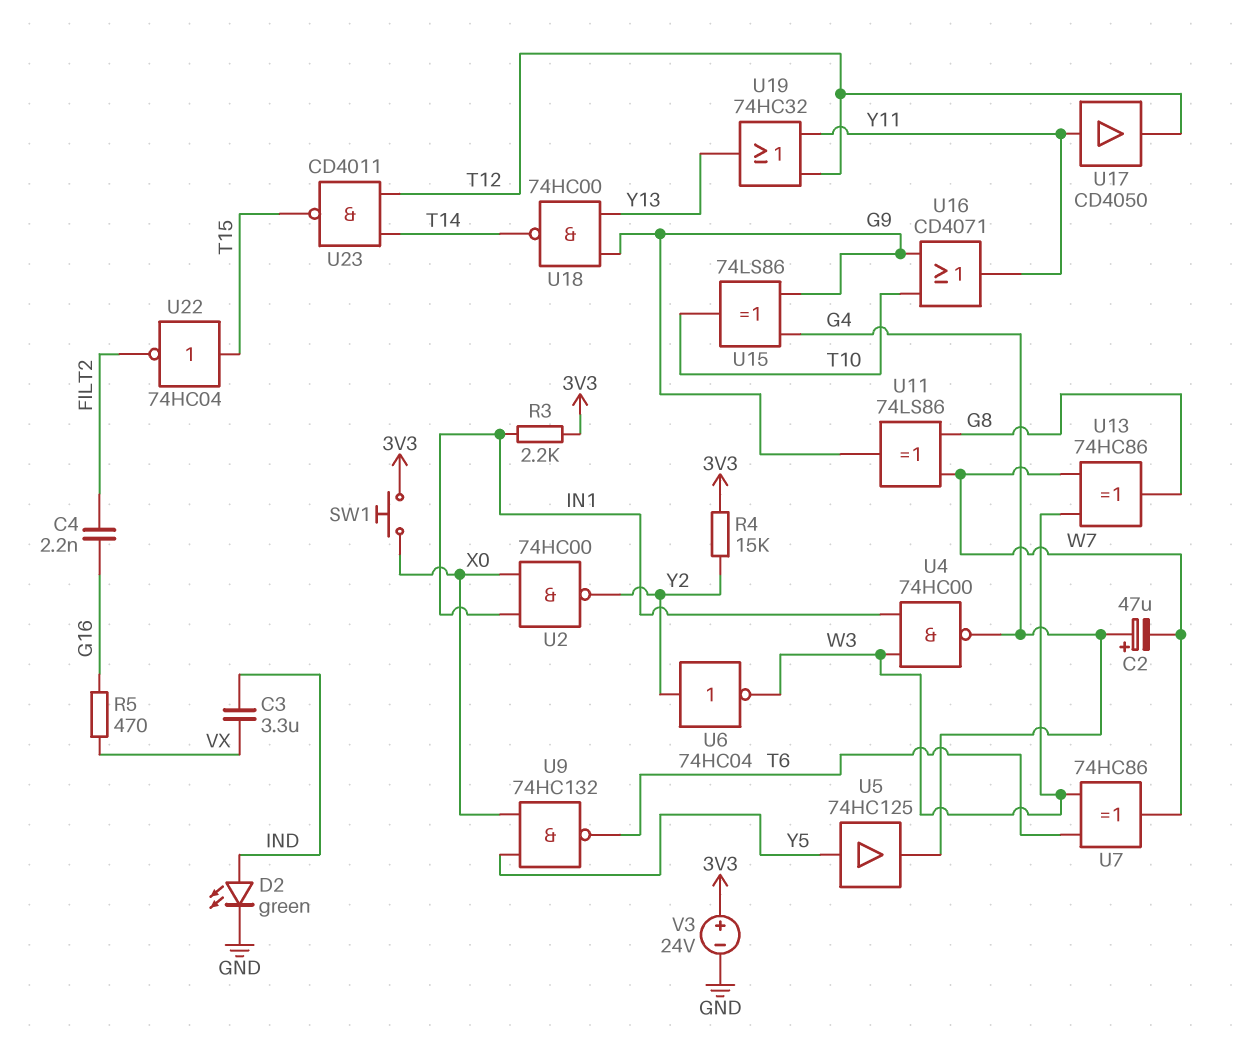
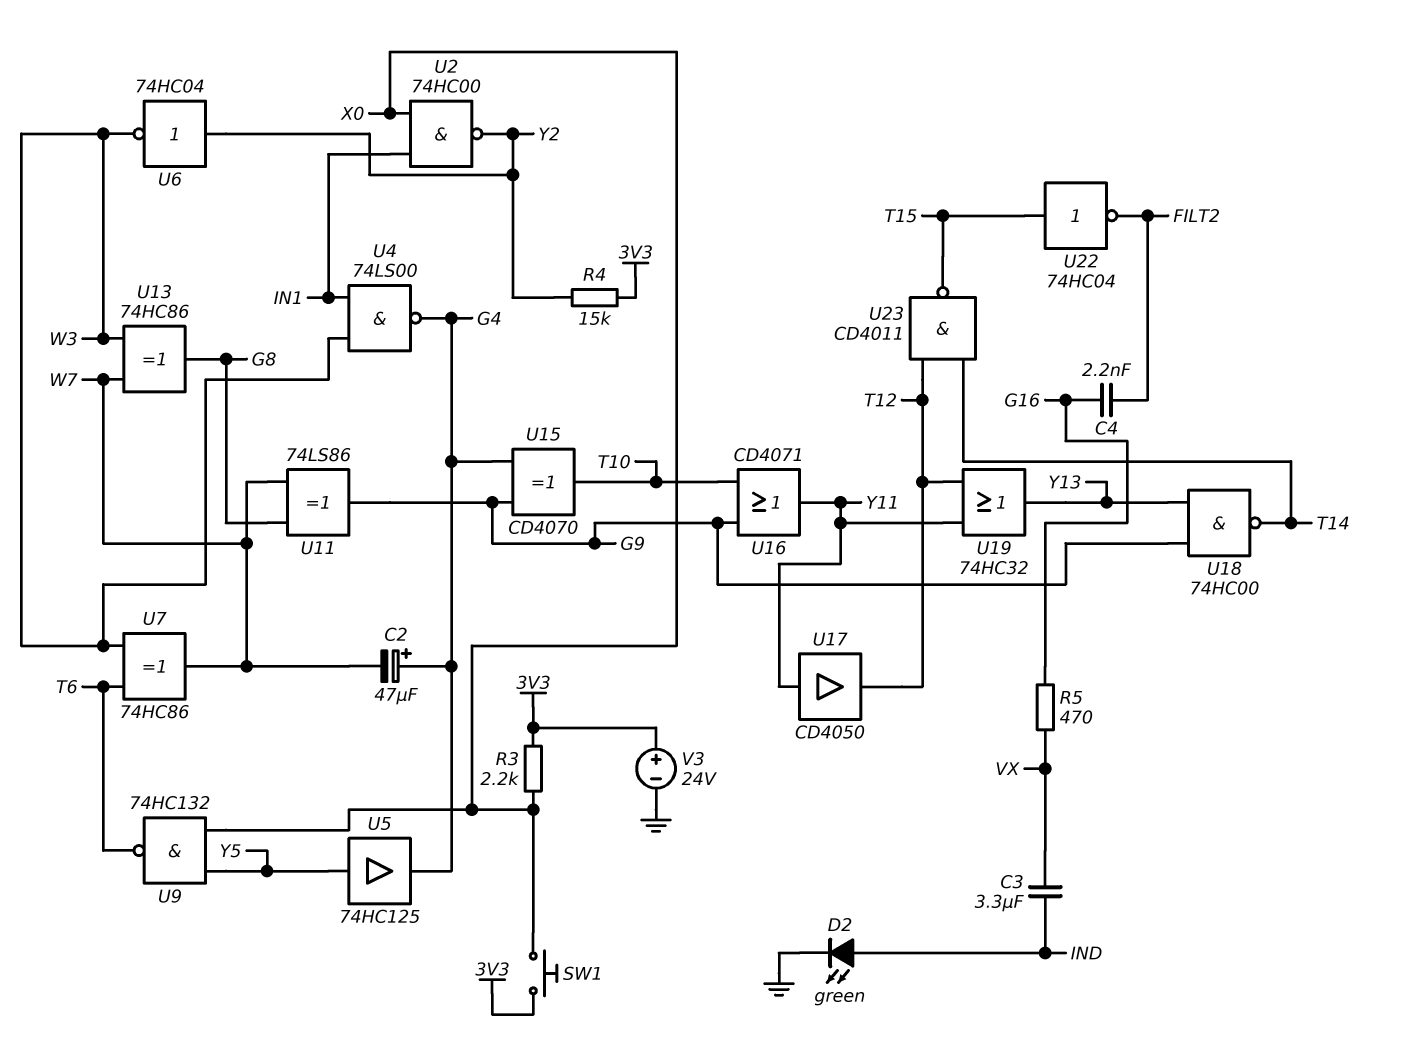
R3: 2.2k (3V3, IN1) -> 2.2k (3V3, X0)
U4: NAND 74HC00 (in IN1, in W3, out G4) -> NAND 74LS00 (in IN1, in W3, out G4)
U15: XOR 74LS86 (in G4, in G9, out T10) -> XOR CD4070 (in G4, in G9, out T10)

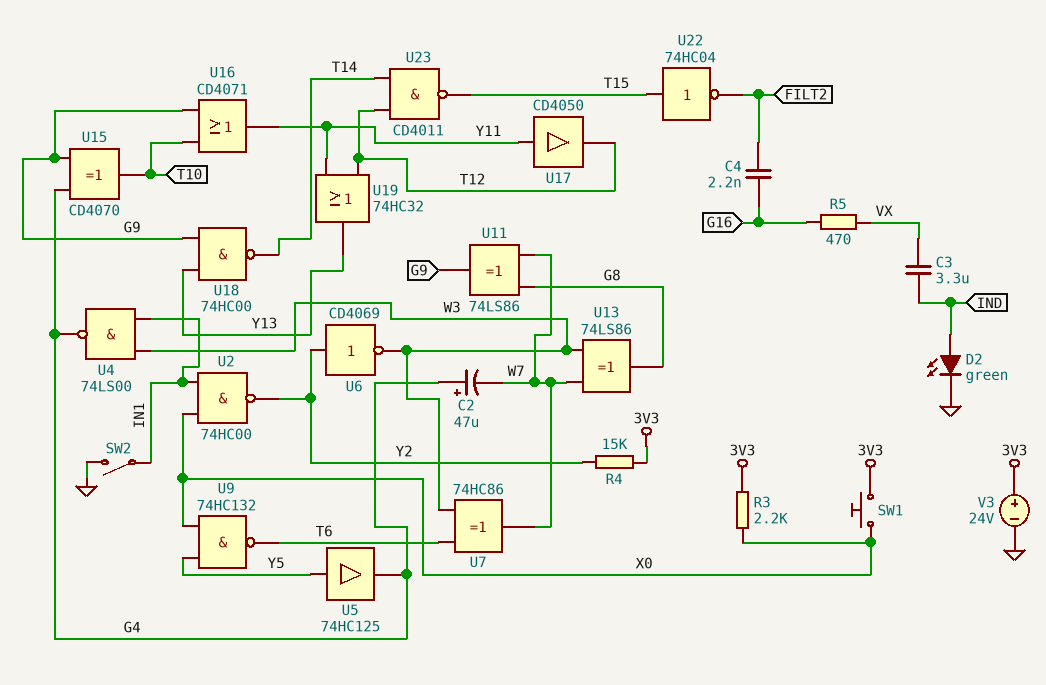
SW2: none -> switch (GND, IN1)
U6: NOT 74HC04 (in Y2, out W3) -> NOT CD4069 (in Y2, out W3)
U13: XOR 74HC86 (in W3, in W7, out G8) -> XOR 74LS86 (in W3, in W7, out G8)

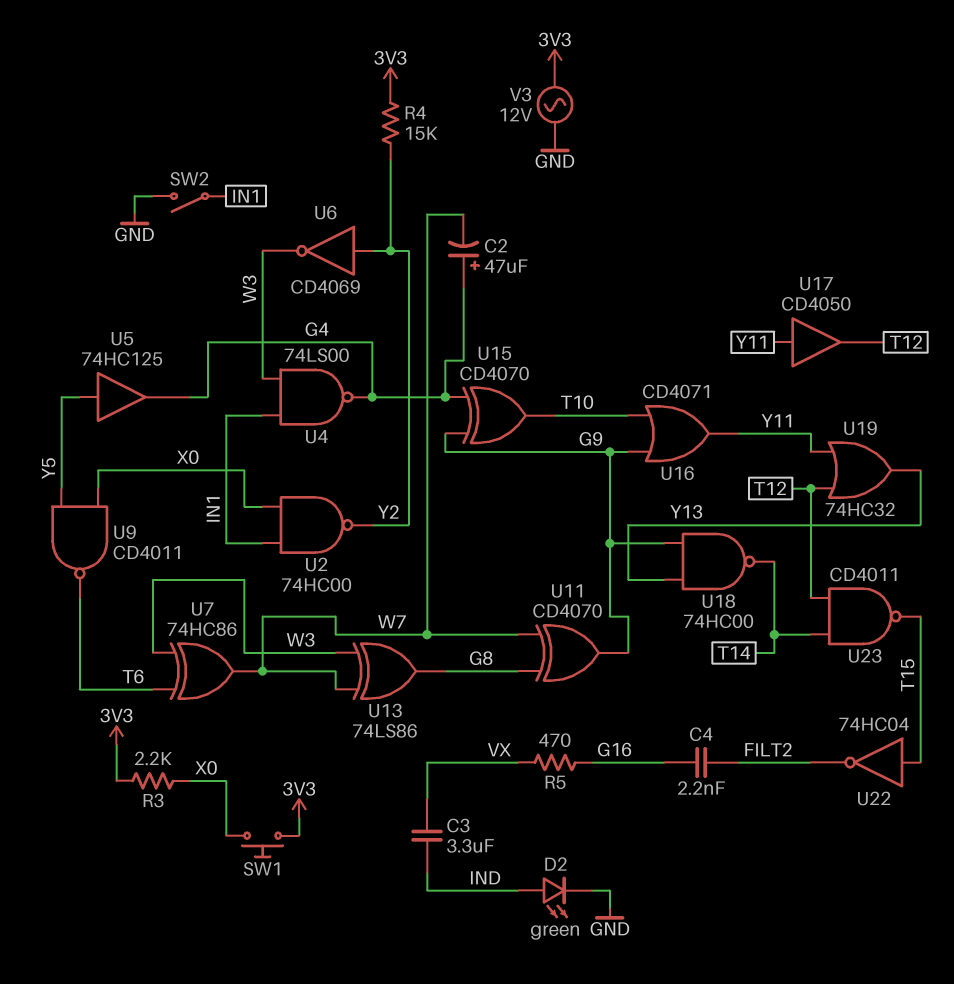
U9: NAND 74HC132 (in X0, in Y5, out T6) -> NAND CD4011 (in X0, in Y5, out T6)
U11: XOR 74LS86 (in G8, in W7, out G9) -> XOR CD4070 (in G8, in W7, out G9)
V3: 24V (plus 3V3, minus GND) -> AC 12V (3V3, GND)

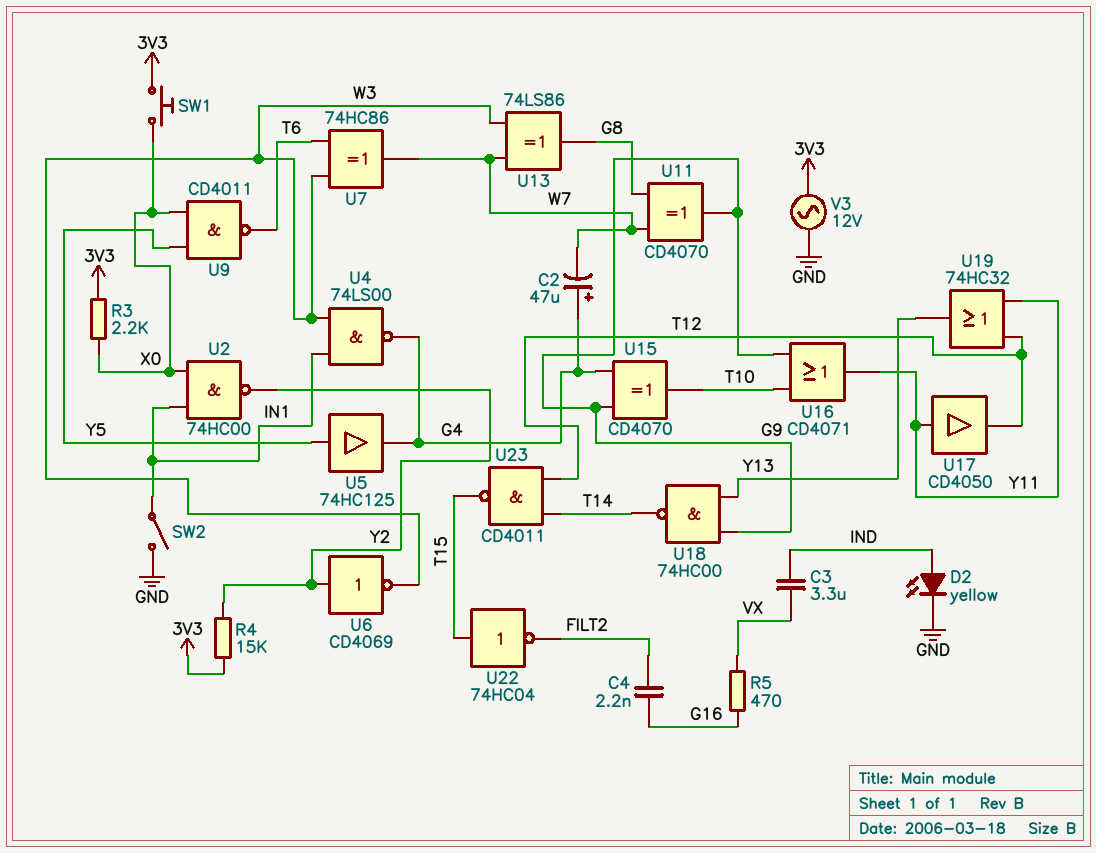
D2: LED green (A IND, K GND) -> LED yellow (A IND, K GND)

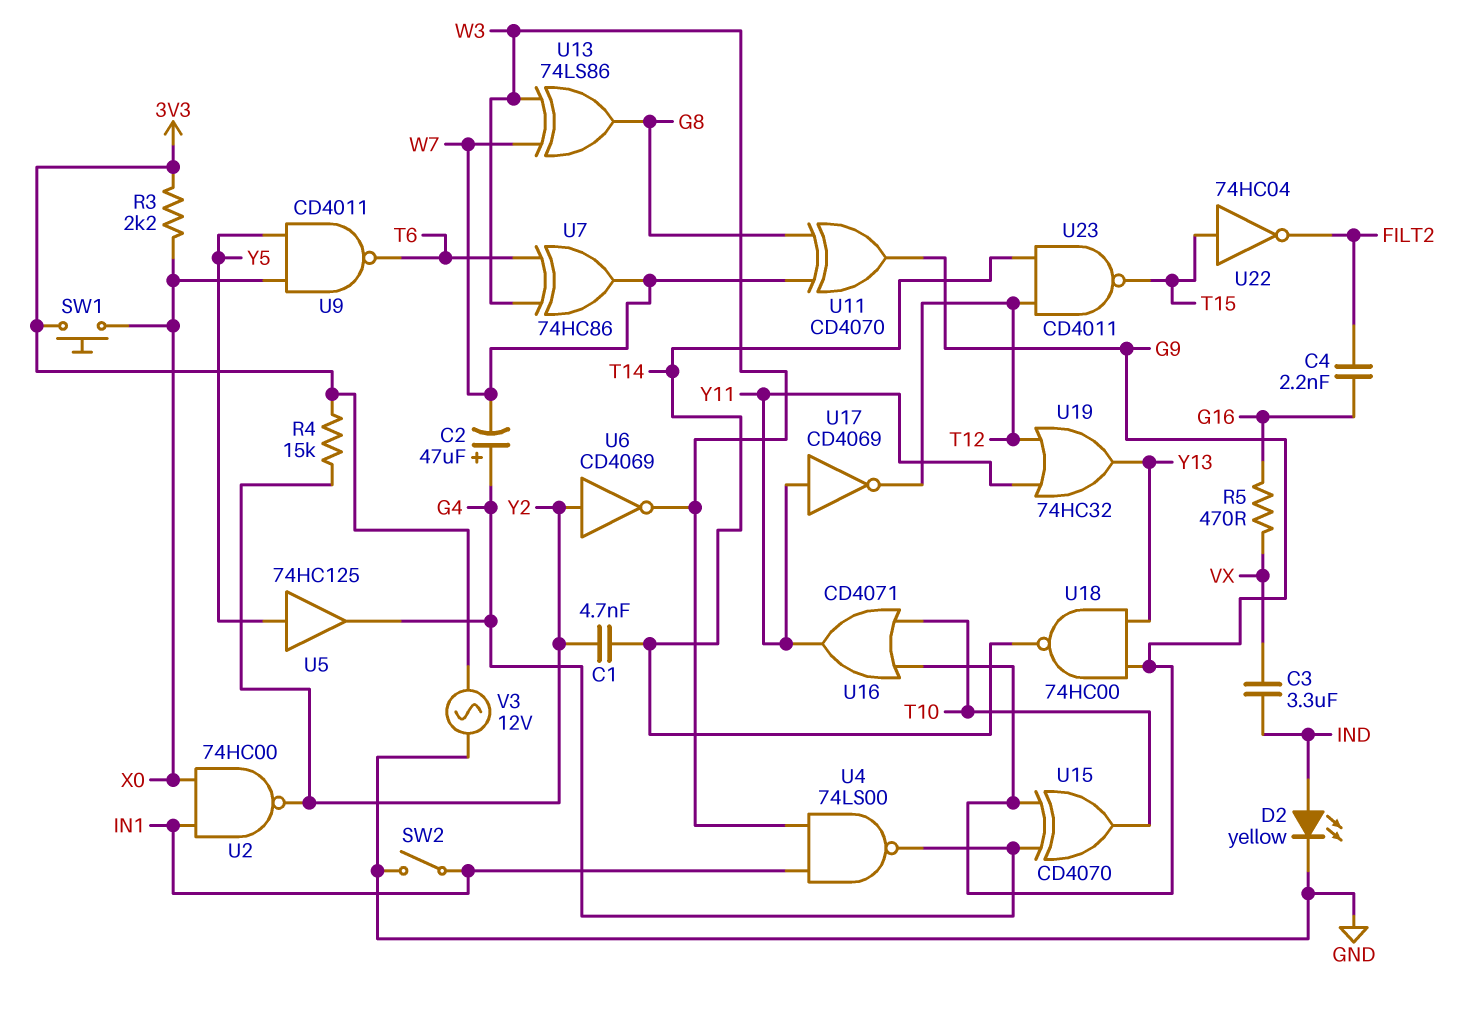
C1: none -> 4.7nF (T14, Y2)
U17: buffer CD4050 (in Y11, out T12) -> NOT CD4069 (in Y11, out T12)

